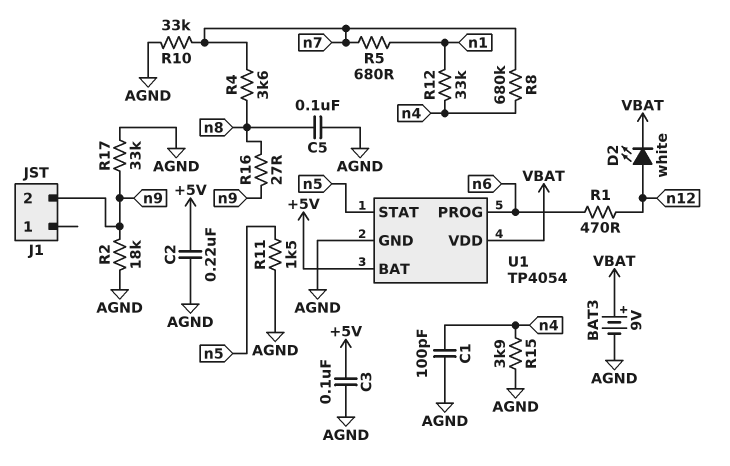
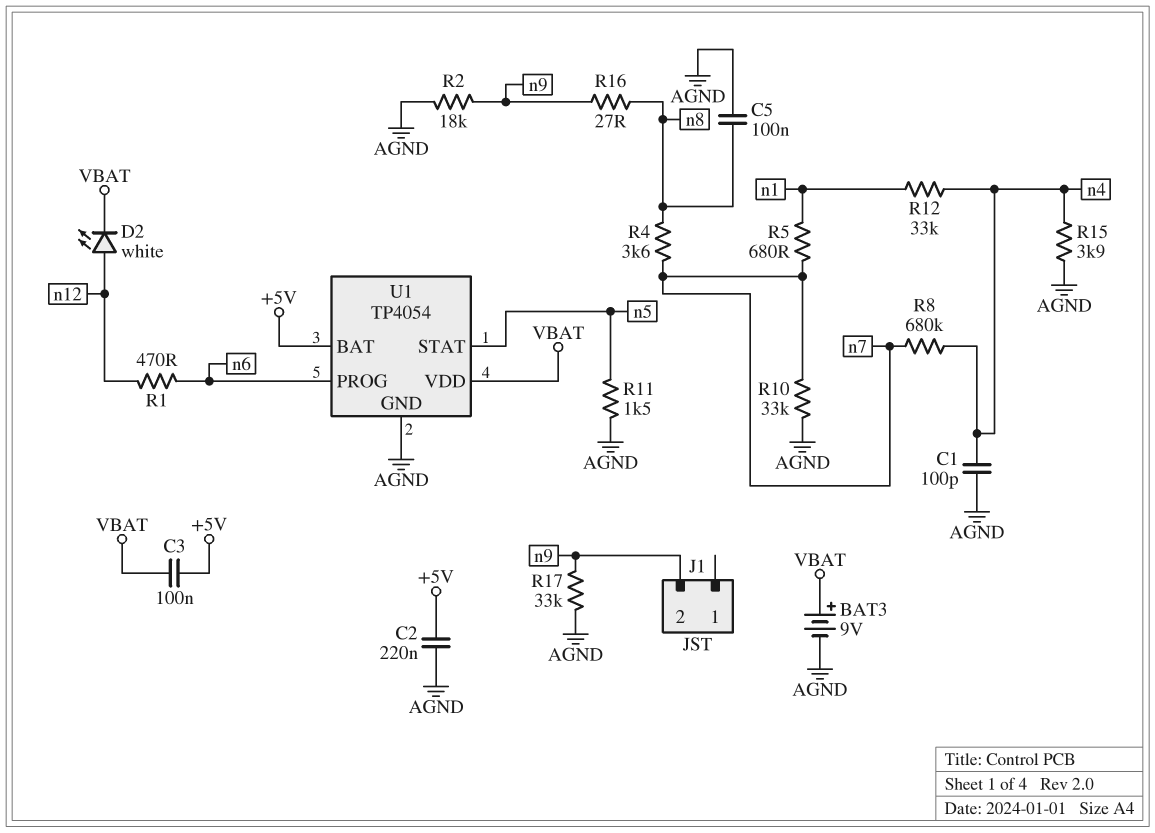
C3: 100nF (+5V, AGND) -> 100nF (+5V, VBAT)

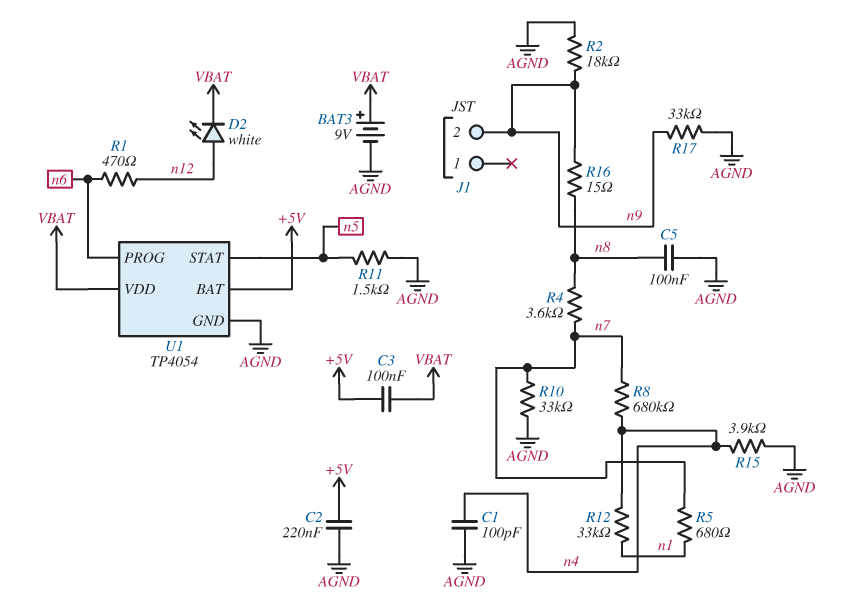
R16: 27 (n8, n9) -> 15 (n8, n9)

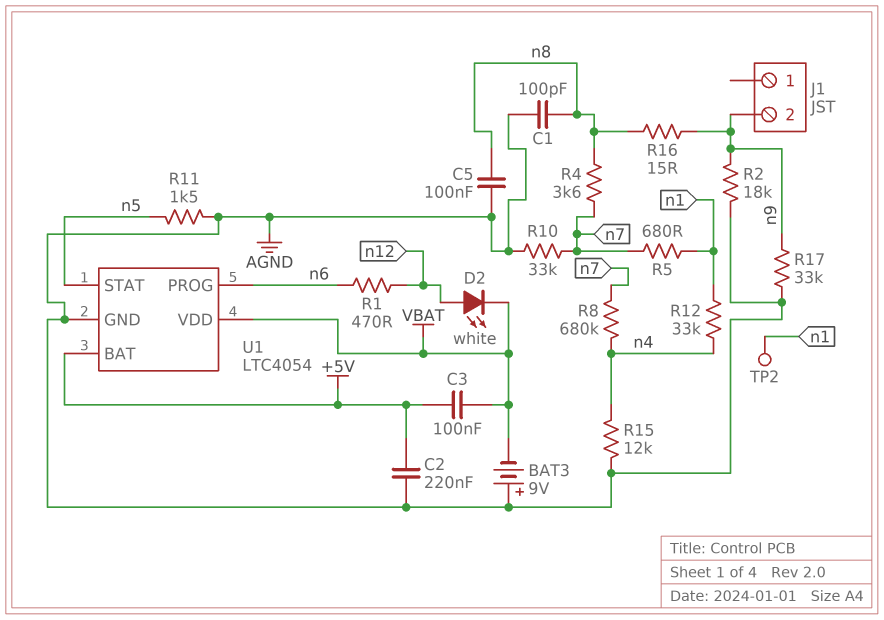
BAT3: 9V (plus VBAT, minus AGND) -> 9V (plus AGND, minus VBAT)
C1: 100pF (AGND, n4) -> 100pF (AGND, n8)
R15: 3.9k (AGND, n4) -> 12k (AGND, n4)
TP2: none -> test point (n1)
U1: TP4054 -> LTC4054

